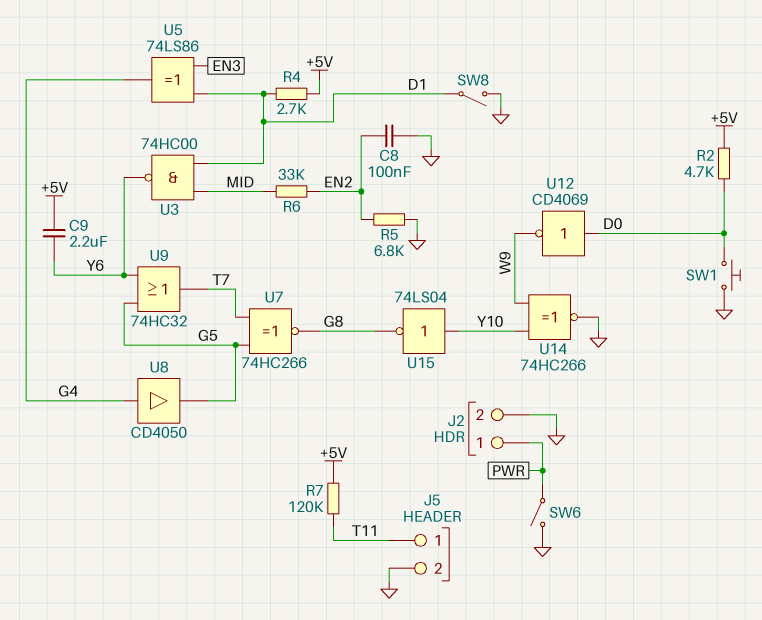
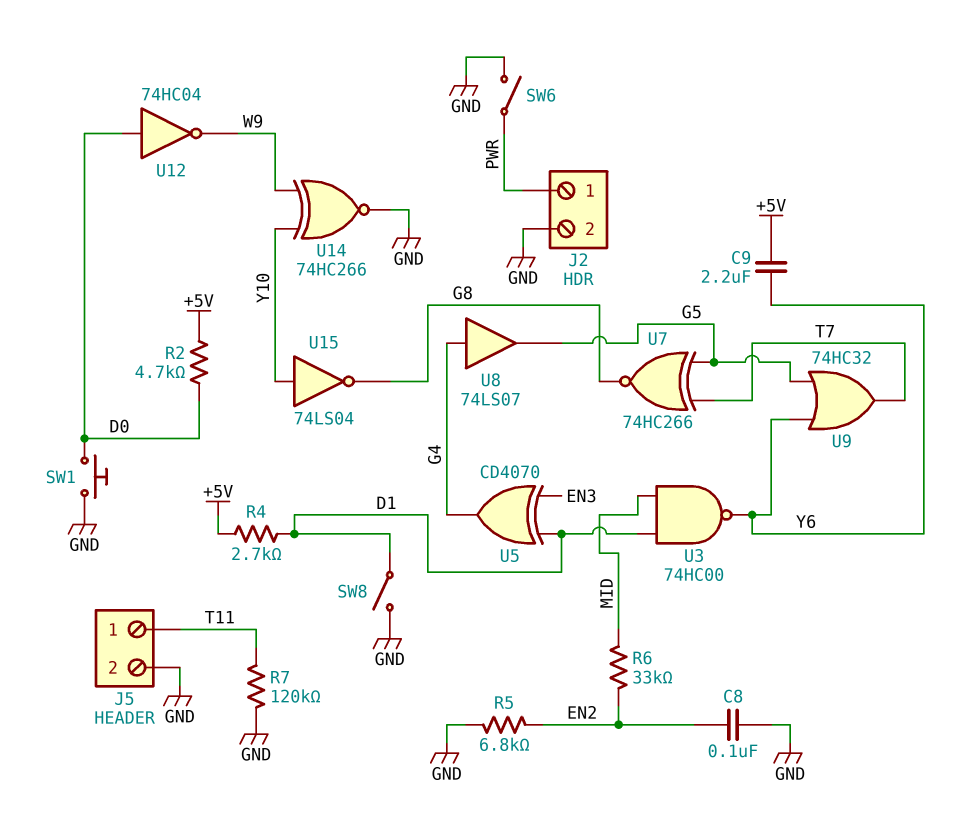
R7: 120k (+5V, T11) -> 120k (GND, T11)
U5: XOR 74LS86 (in D1, in EN3, out G4) -> XOR CD4070 (in D1, in EN3, out G4)
U8: buffer CD4050 (in G4, out G5) -> buffer 74LS07 (in G4, out G5)
U12: NOT CD4069 (in D0, out W9) -> NOT 74HC04 (in D0, out W9)

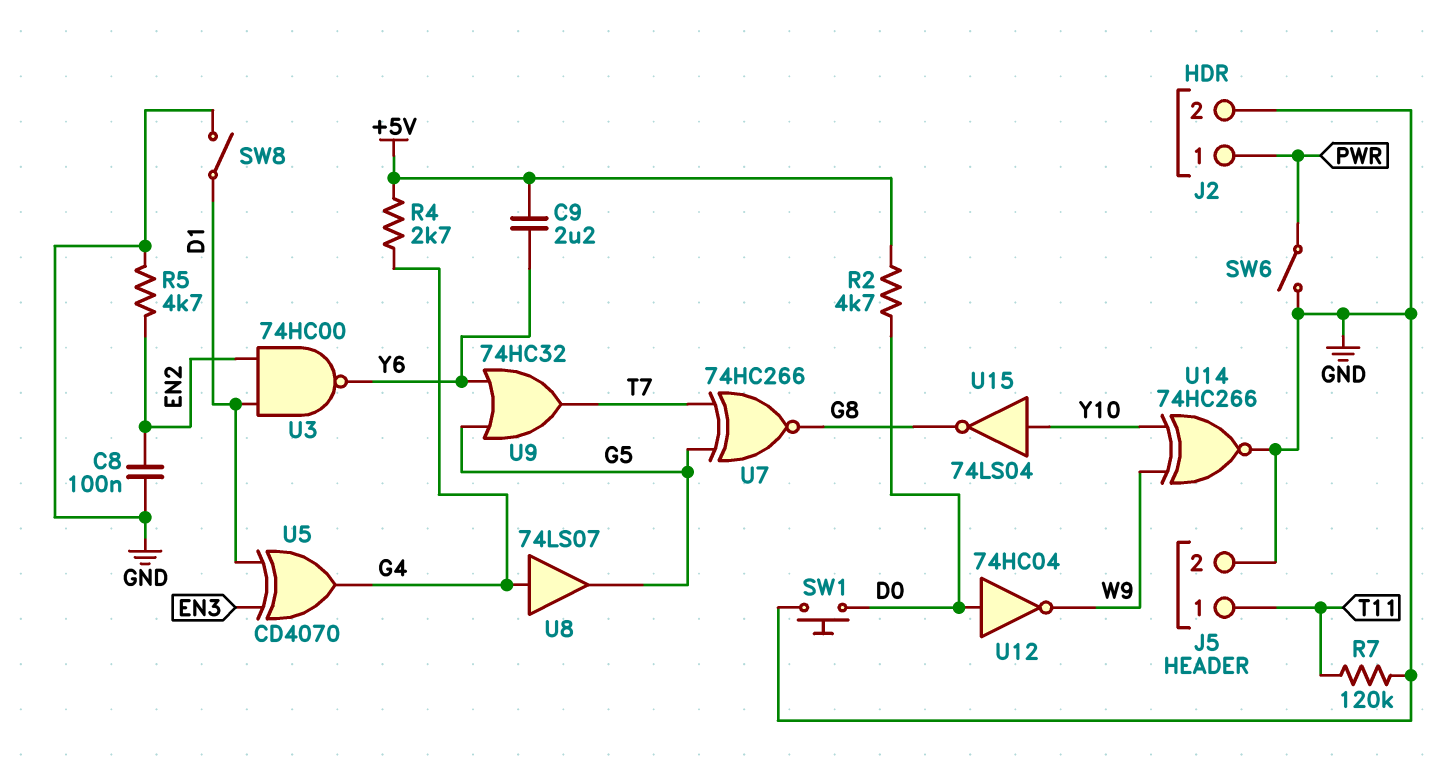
R4: 2.7k (+5V, D1) -> 2.7k (+5V, G4)
R5: 6.8k (EN2, GND) -> 4.7k (EN2, GND)
R6: 33k (EN2, MID) -> none
U3: NAND 74HC00 (in D1, in MID, out Y6) -> NAND 74HC00 (in D1, in EN2, out Y6)

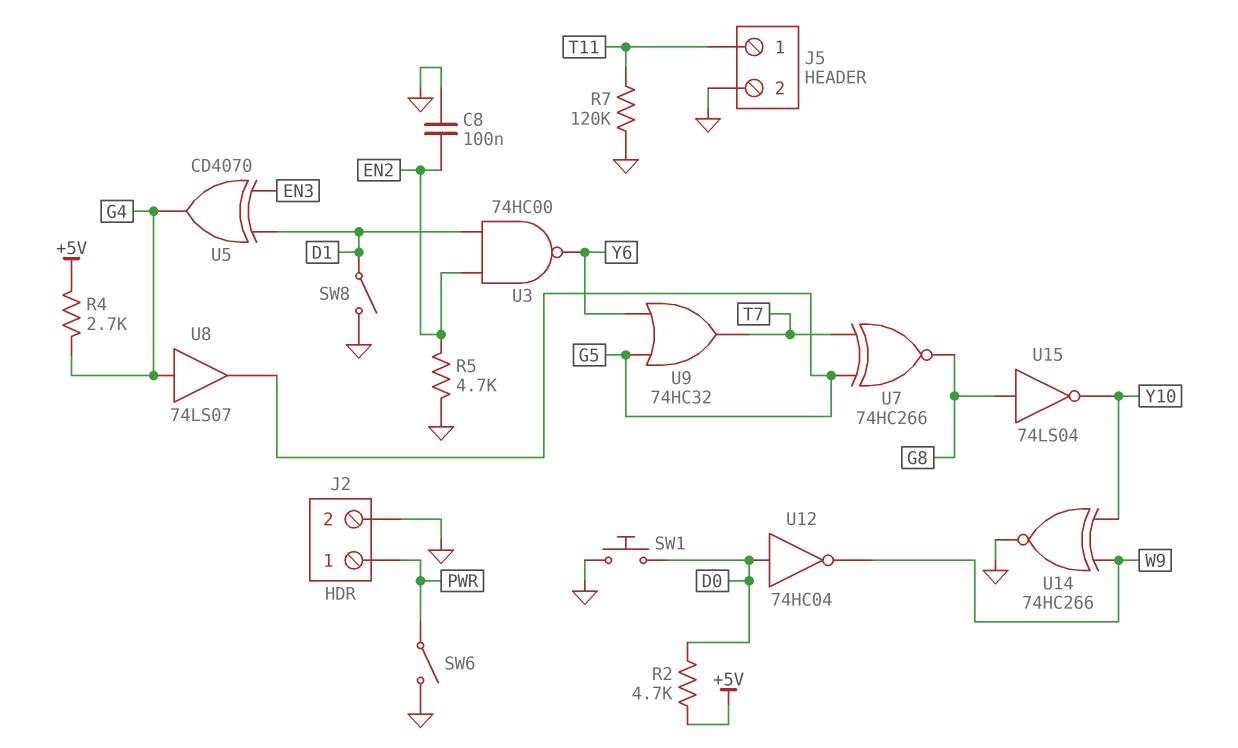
C9: 2.2uF (+5V, Y6) -> none
U15: NOT 74LS04 (in Y10, out G8) -> NOT 74LS04 (in G8, out Y10)

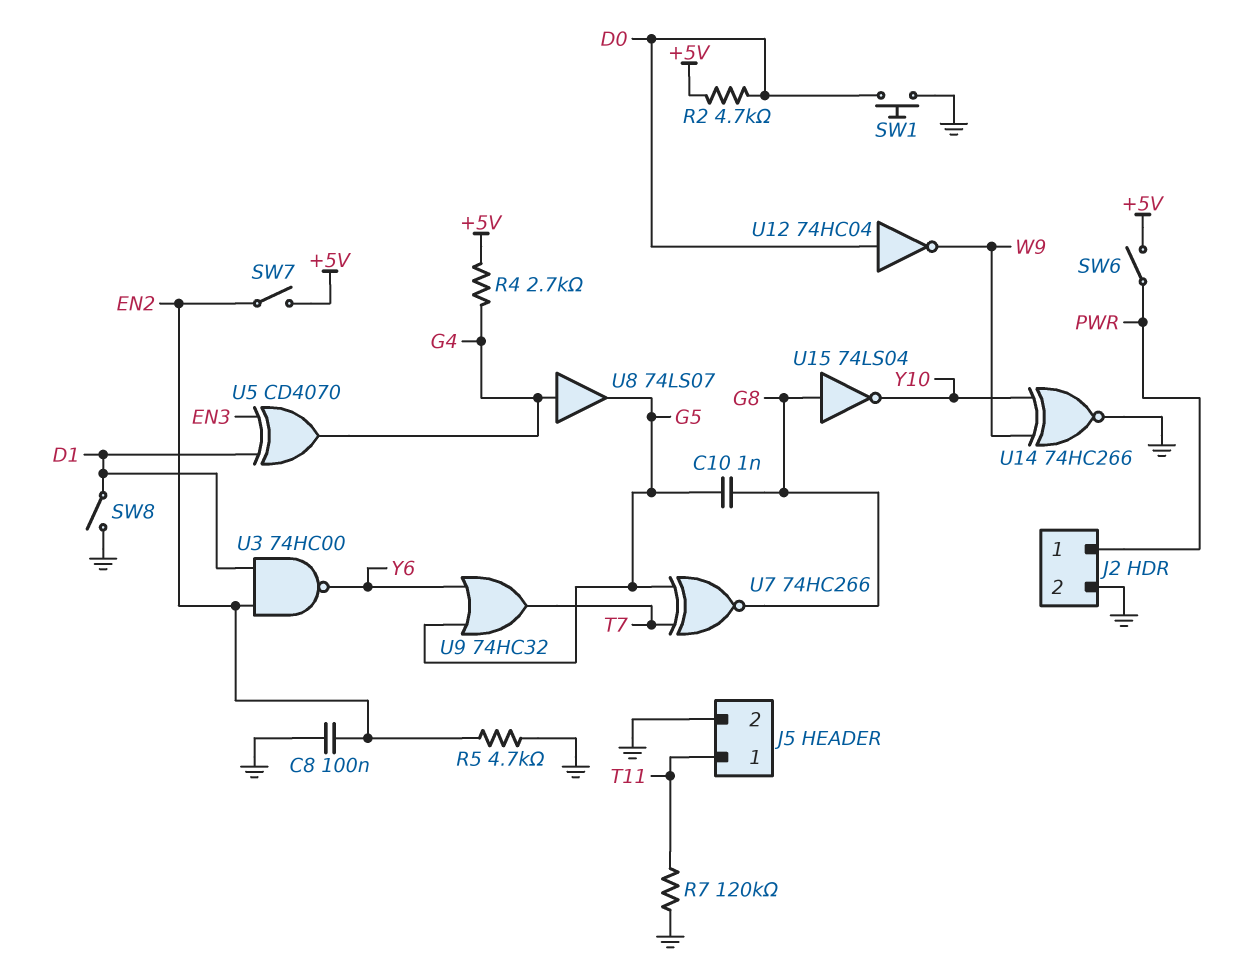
C10: none -> 1nF (G5, G8)
SW6: switch (GND, PWR) -> switch (+5V, PWR)
SW7: none -> switch (+5V, EN2)

